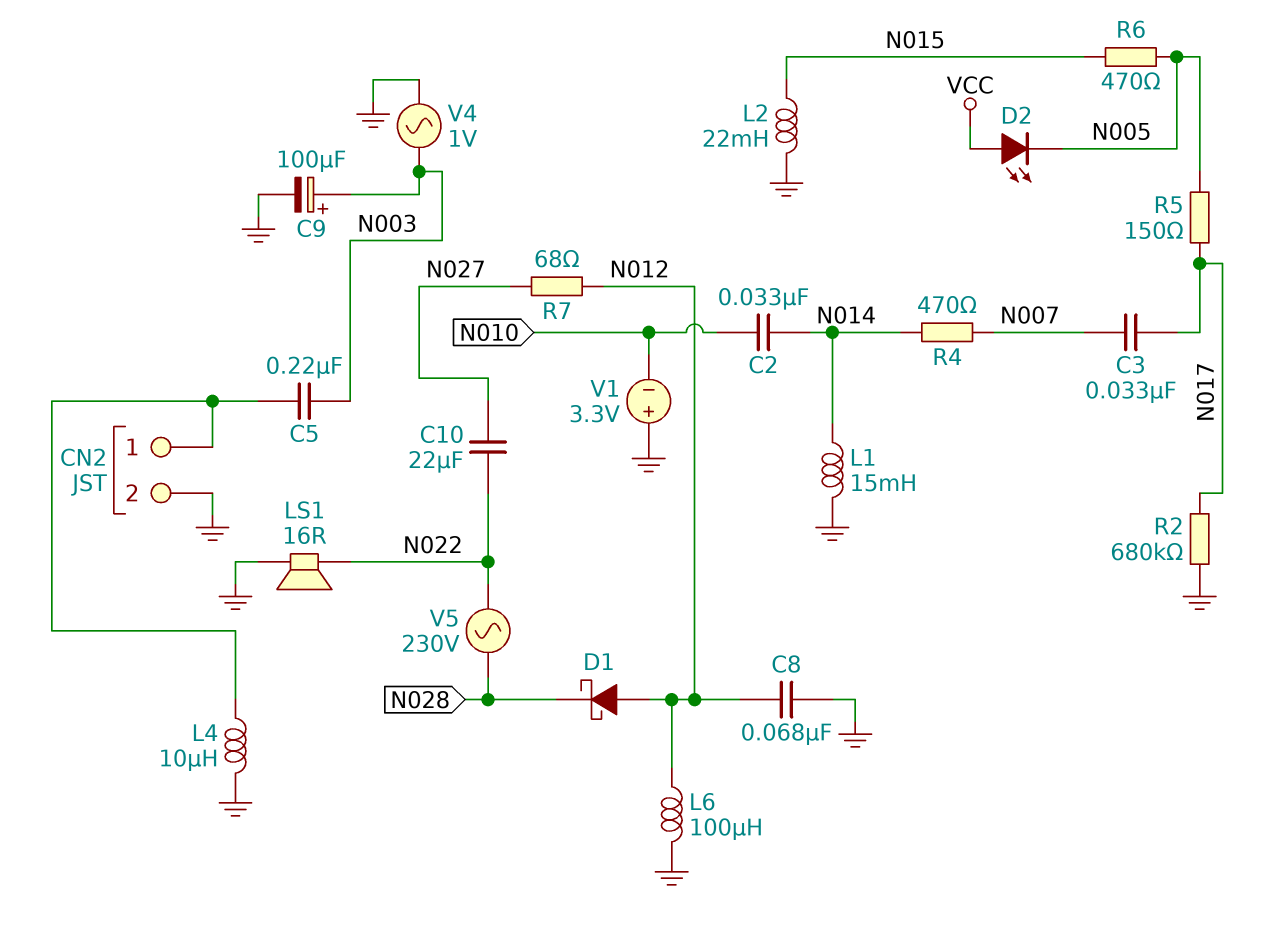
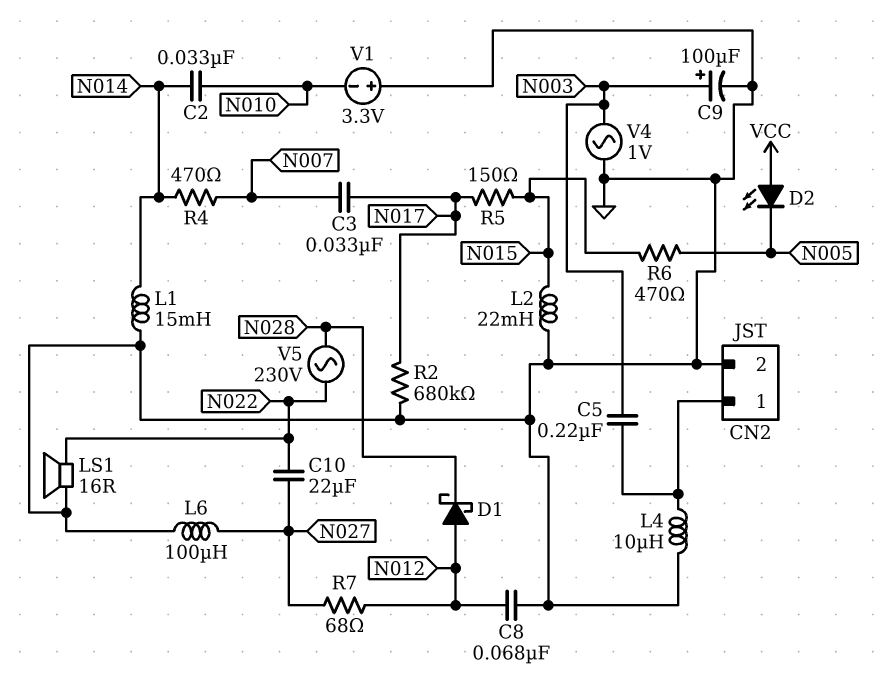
L6: 100uH (GND, N012) -> 100uH (GND, N027)
R5: 150 (N005, N017) -> 150 (N015, N017)

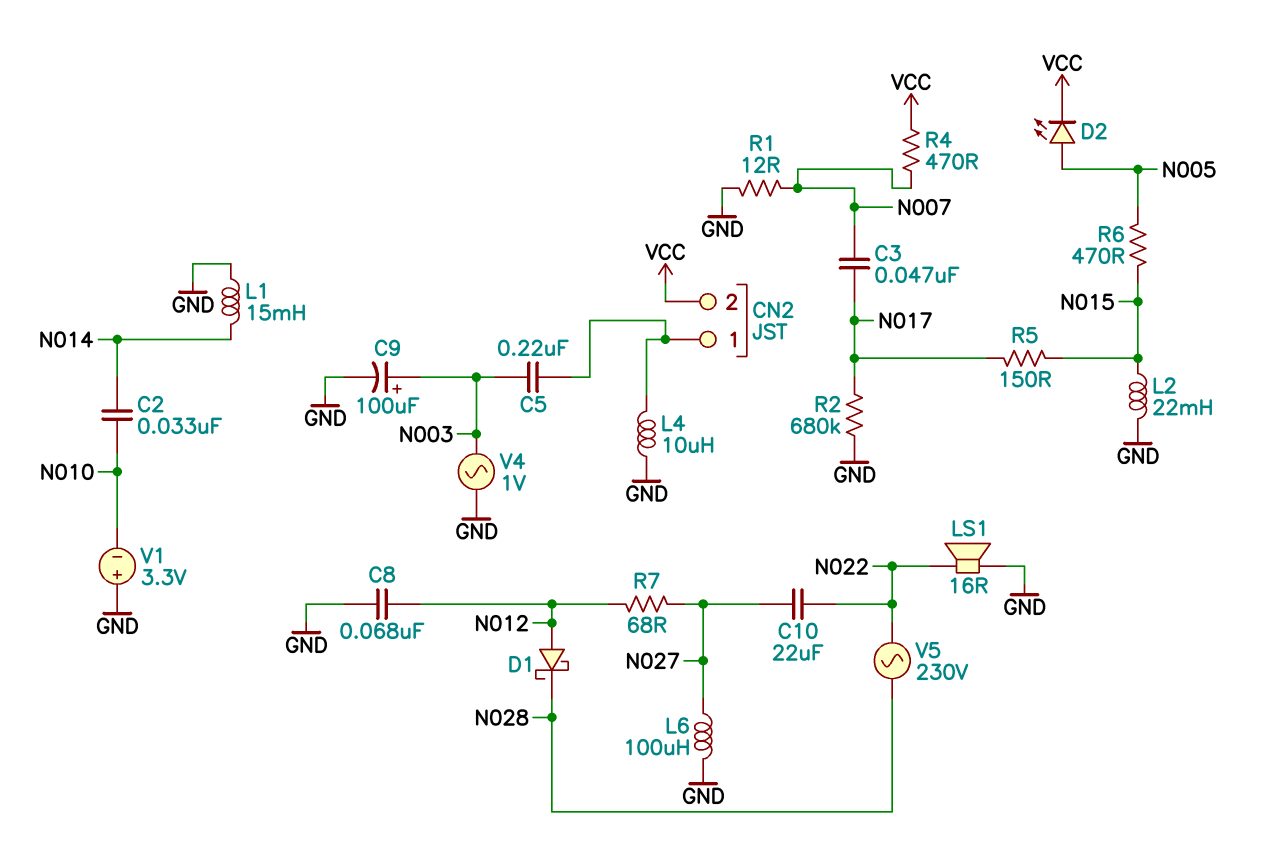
C3: 33nF (N007, N017) -> 47nF (N007, N017)
CN2 pin 2: GND -> VCC
D2: LED (A VCC, K N005) -> LED (A N005, K VCC)
R1: none -> 12 (GND, N007)
R4: 470 (N007, N014) -> 470 (N007, VCC)

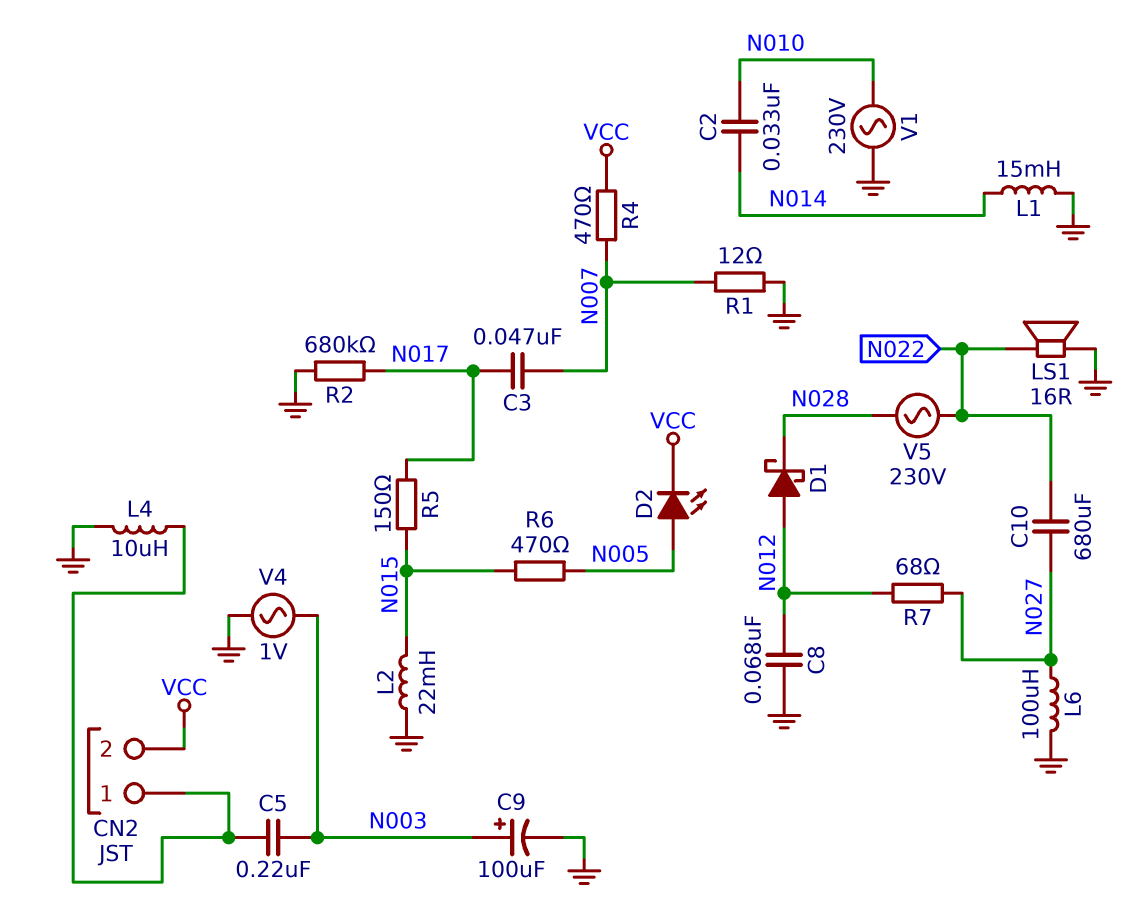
C10: 22uF (N022, N027) -> 680uF (N022, N027)
V1: 3.3V (plus GND, minus N010) -> AC 230V (GND, N010)

